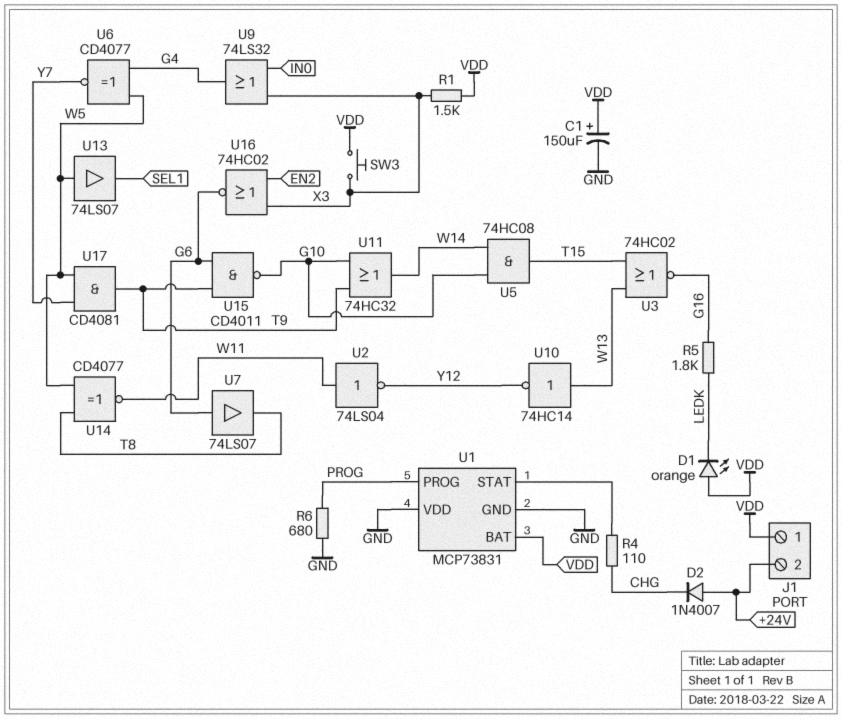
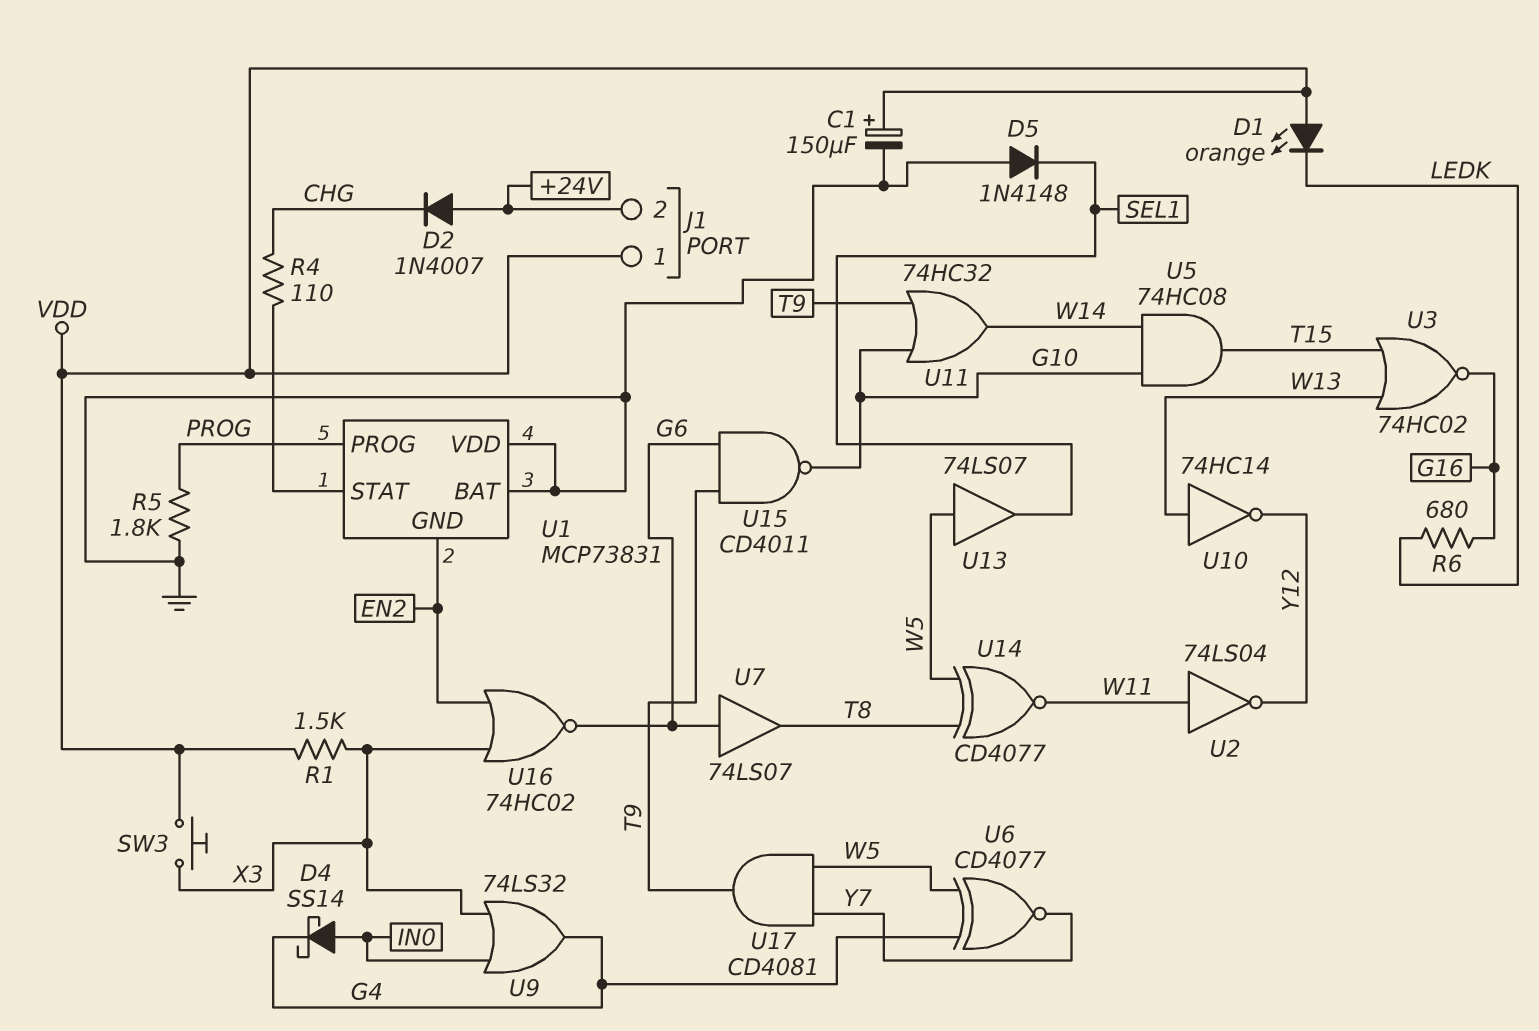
D4: none -> schottky SS14 (A IN0, K G4)
D5: none -> diode 1N4148 (A GND, K SEL1)
R5: 1.8k (G16, LEDK) -> 1.8k (GND, PROG)
R6: 680 (GND, PROG) -> 680 (G16, LEDK)
U1 pin BAT: VDD -> GND
U1 pin GND: GND -> EN2

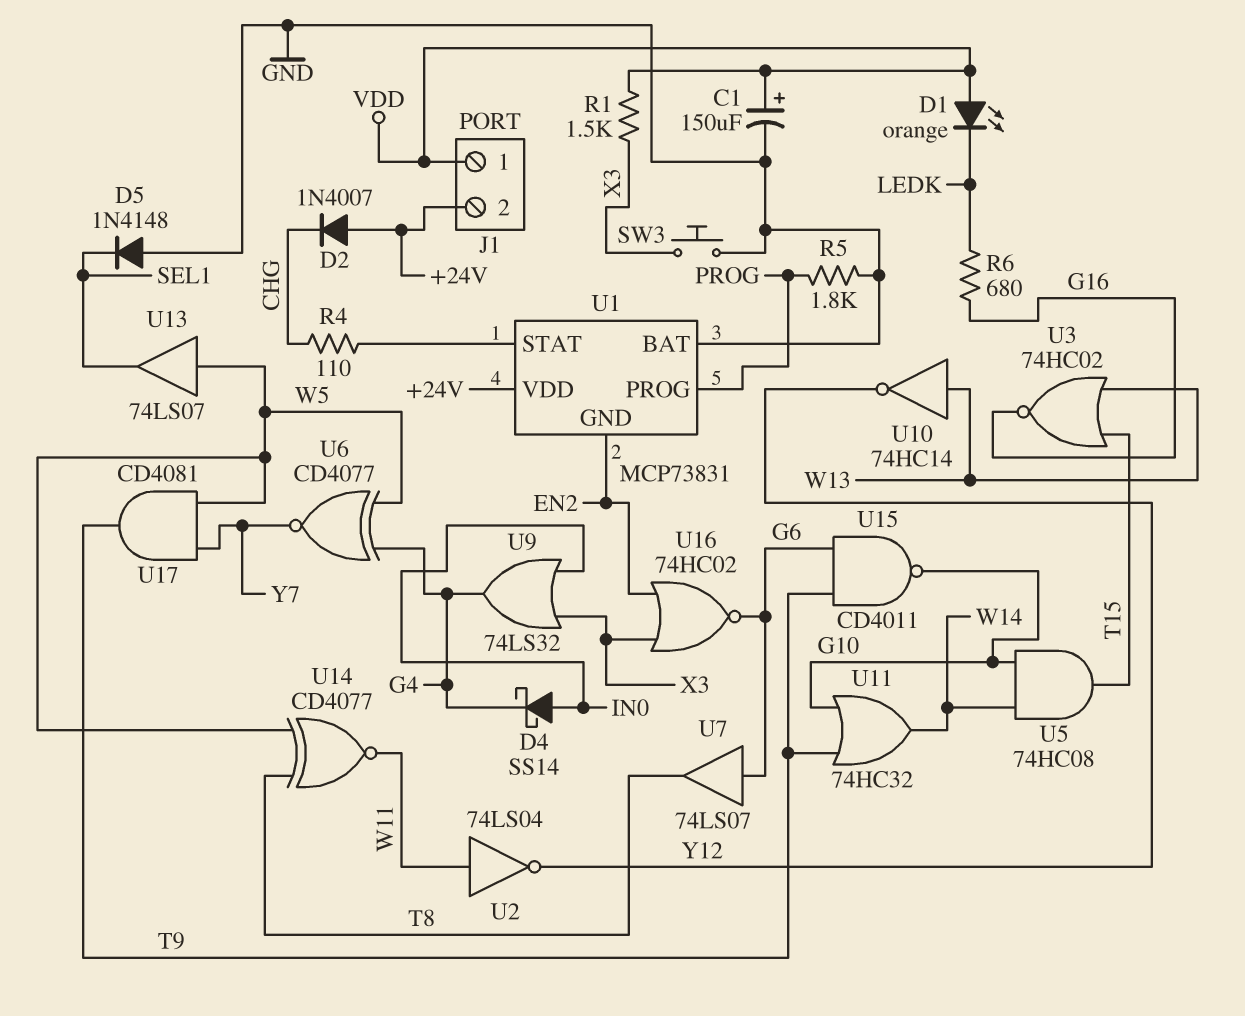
SW3: button (VDD, X3) -> button (GND, X3)
U1 pin VDD: GND -> +24V

